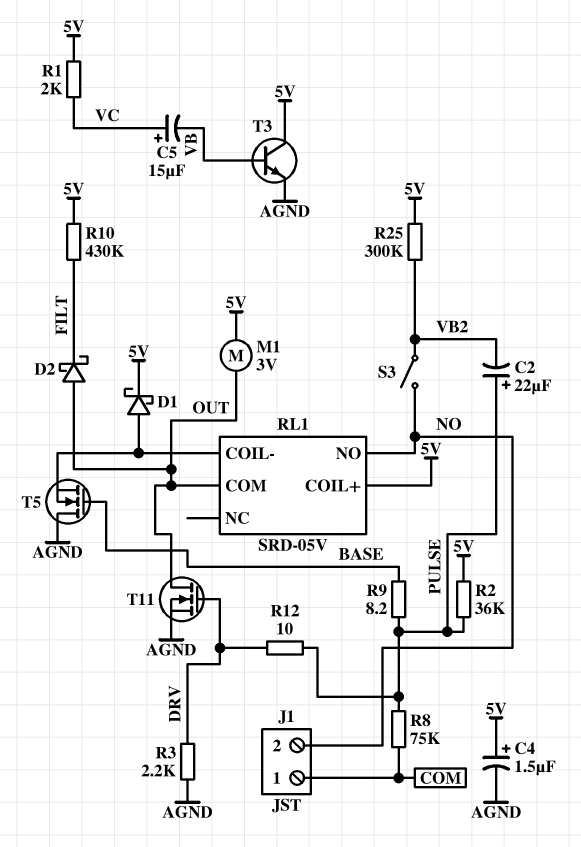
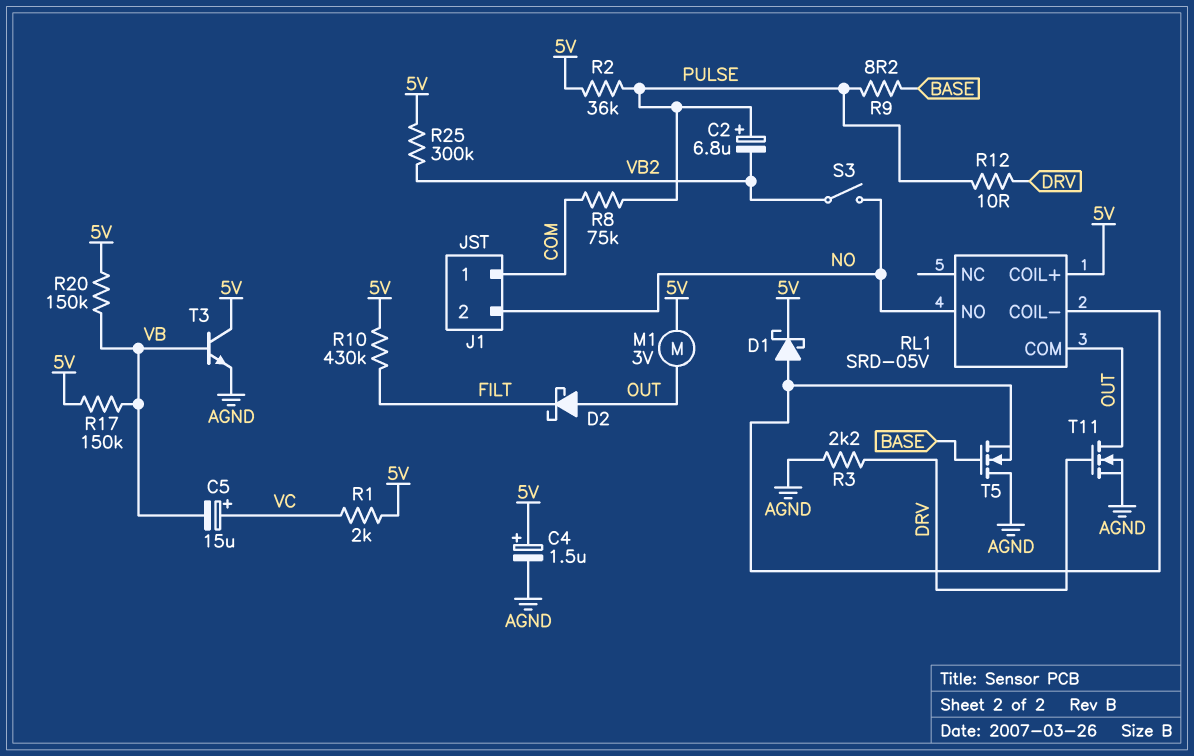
C2: 22uF (plus PULSE, minus VB2) -> 6.8uF (plus PULSE, minus VB2)
R17: none -> 150k (5V, VB)
R20: none -> 150k (5V, VB)

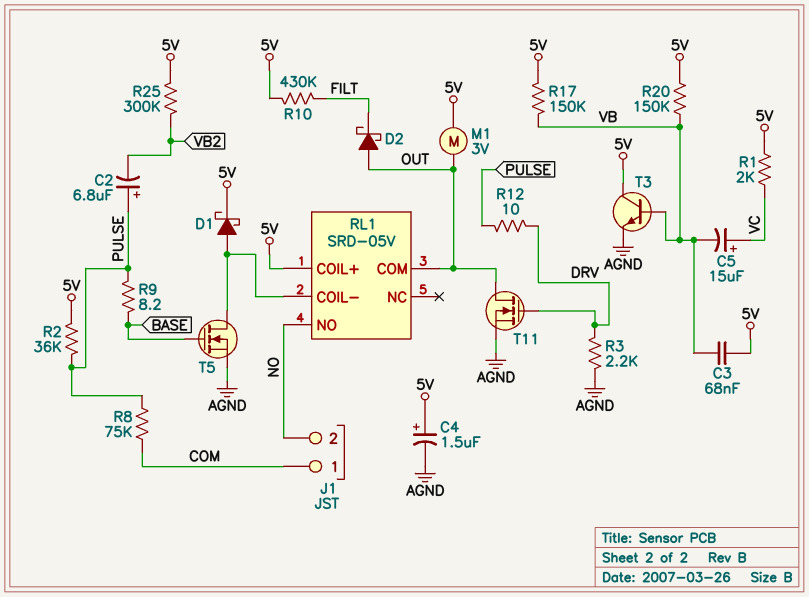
C3: none -> 68nF (5V, VB)
S3: switch (NO, VB2) -> none
T5: NMOS (G BASE, D AGND, S RL1/COIL-) -> NMOS (G BASE, D RL1/COIL-, S AGND)

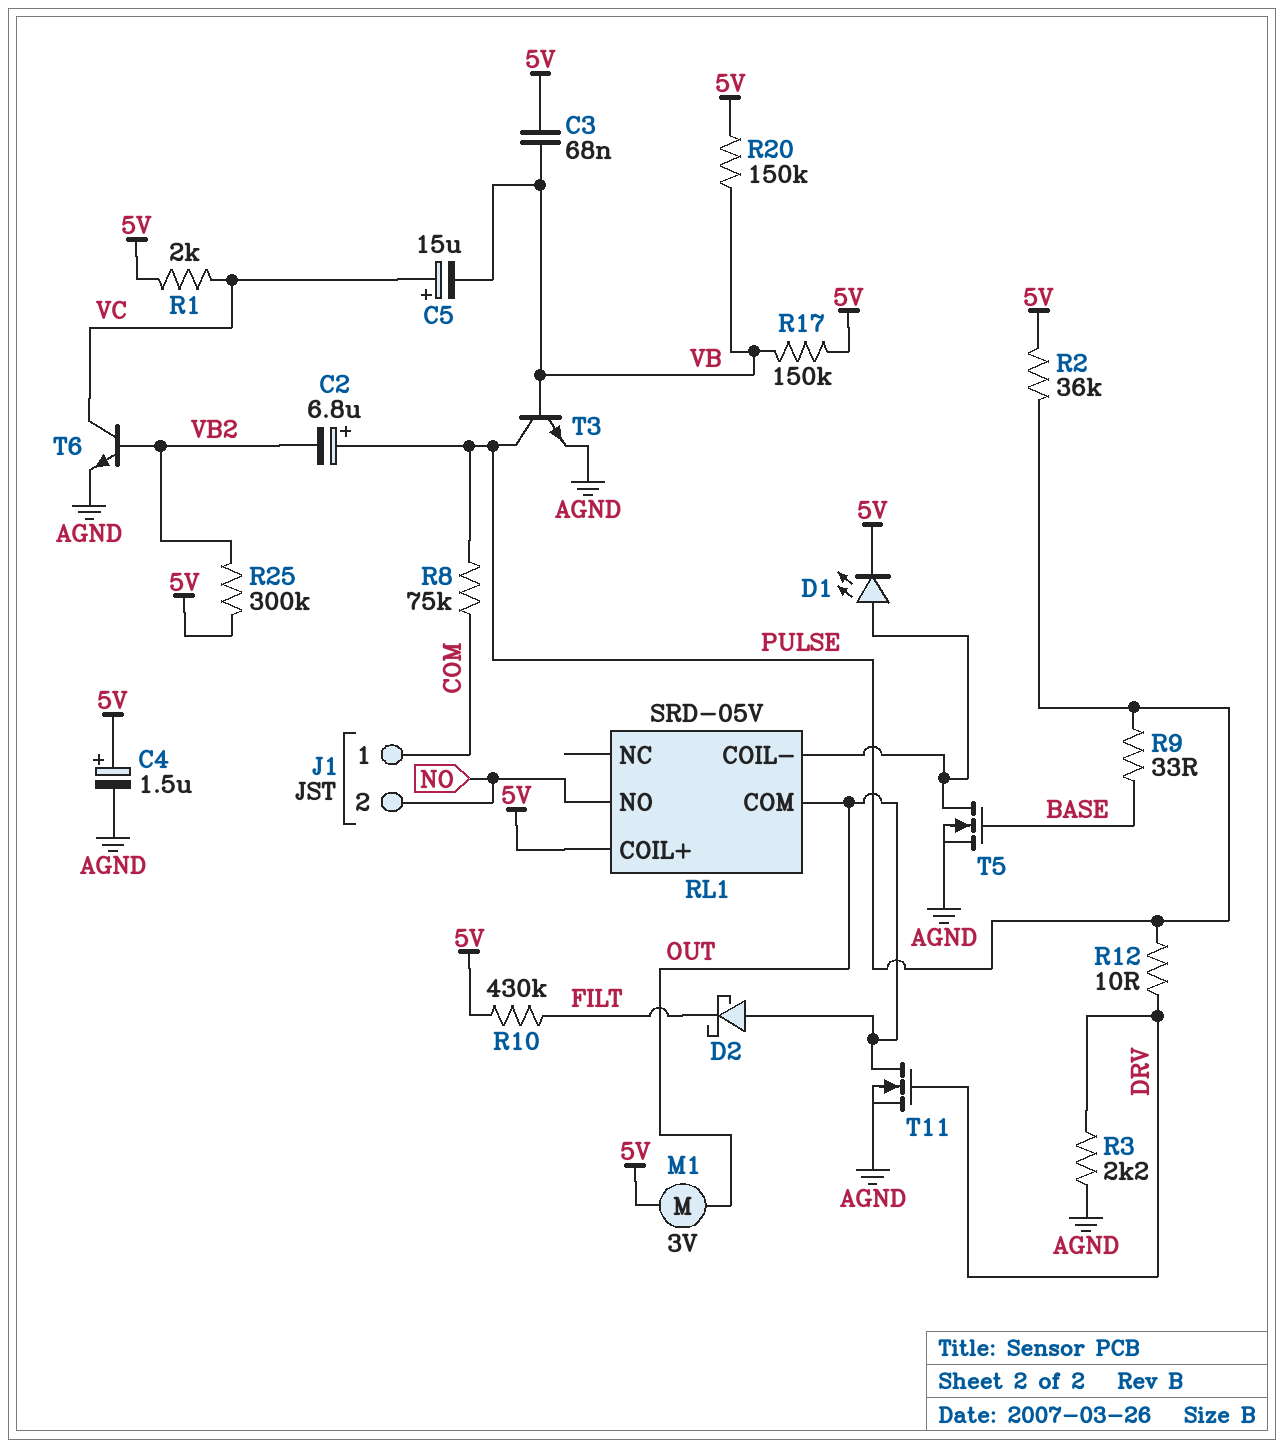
D1: schottky (A RL1/COIL-, K 5V) -> LED (A RL1/COIL-, K 5V)
R9: 8.2 (BASE, PULSE) -> 33 (BASE, PULSE)
T3: NPN (B VB, C 5V, E AGND) -> NPN (B VB, C PULSE, E AGND)
T6: none -> NPN (B VB2, C VC, E AGND)

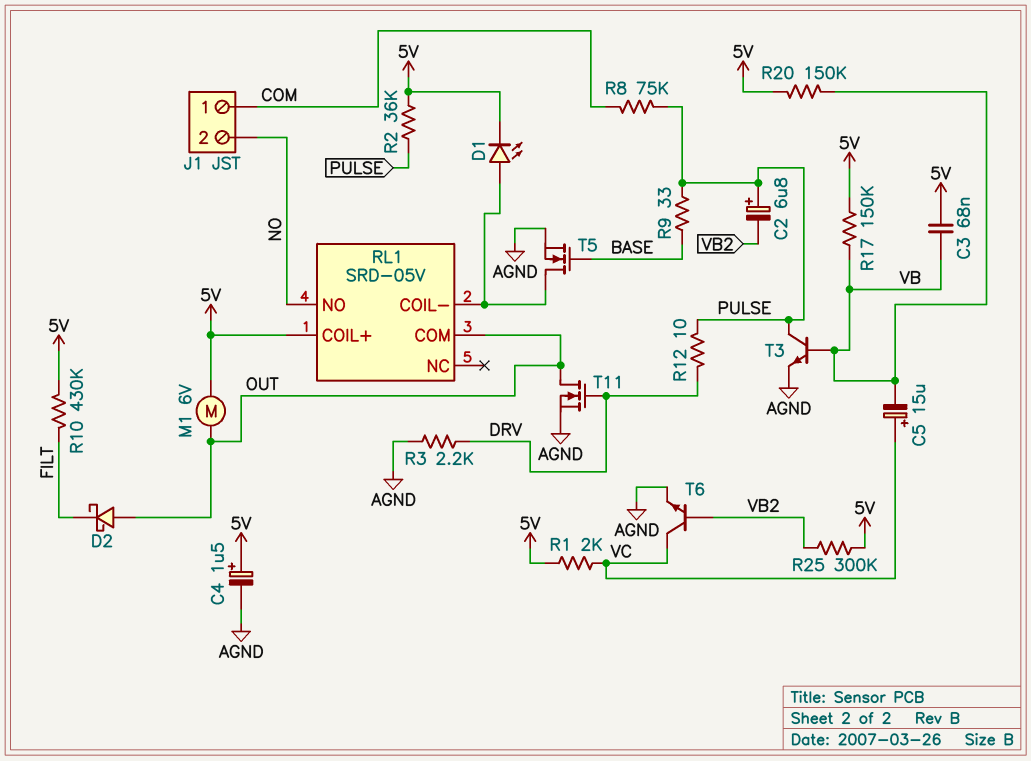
M1: motor 3V (5V, OUT) -> motor 6V (5V, OUT)

